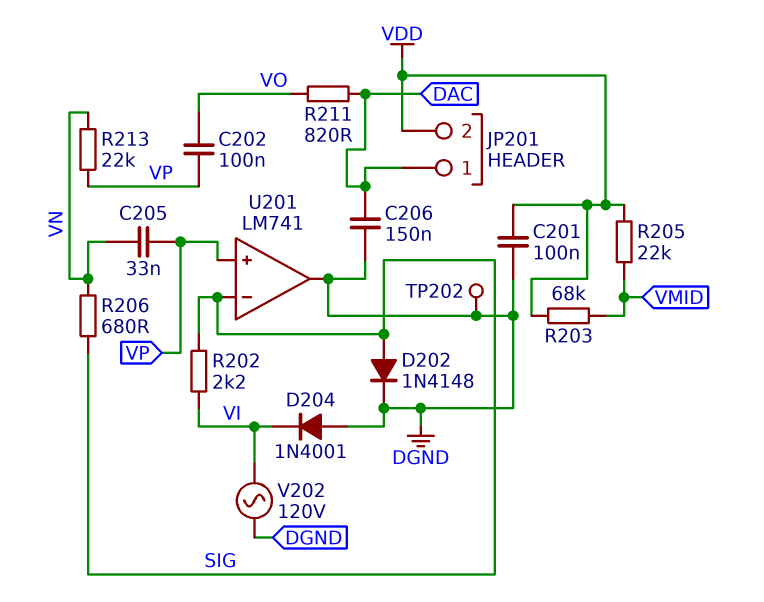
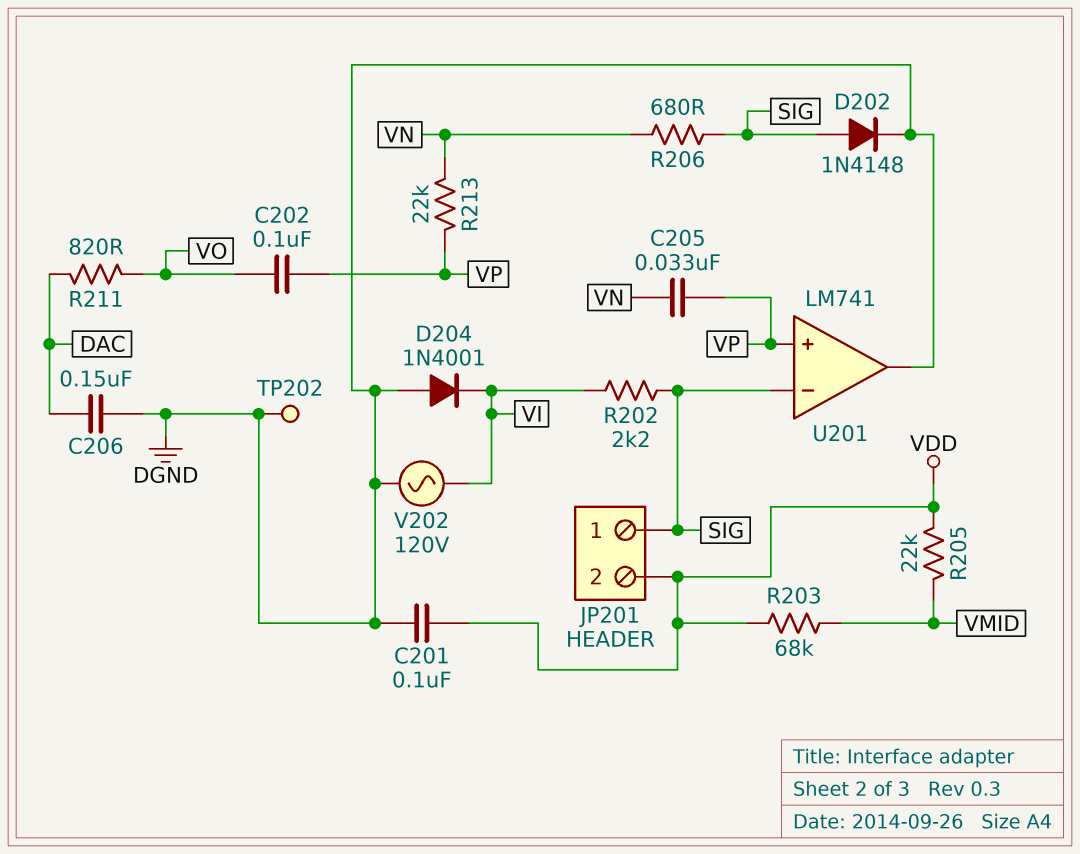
JP201 pin 1: DAC -> SIG

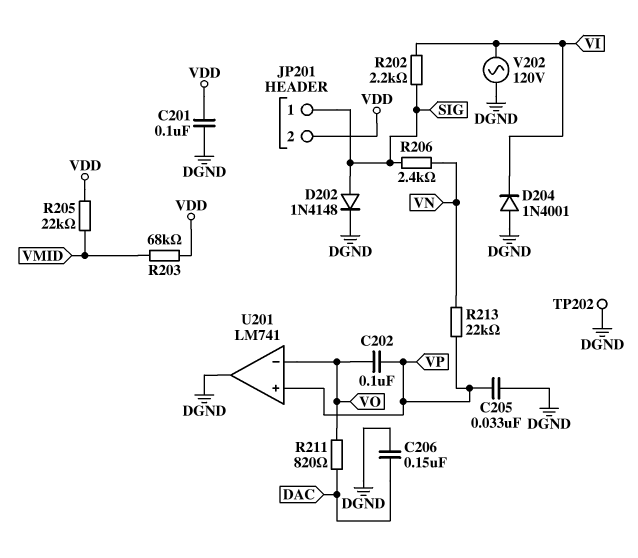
C205: 33nF (VN, VP) -> 33nF (DGND, VP)
R206: 680 (SIG, VN) -> 2.4k (SIG, VN)
U201 pin in-: SIG -> VO

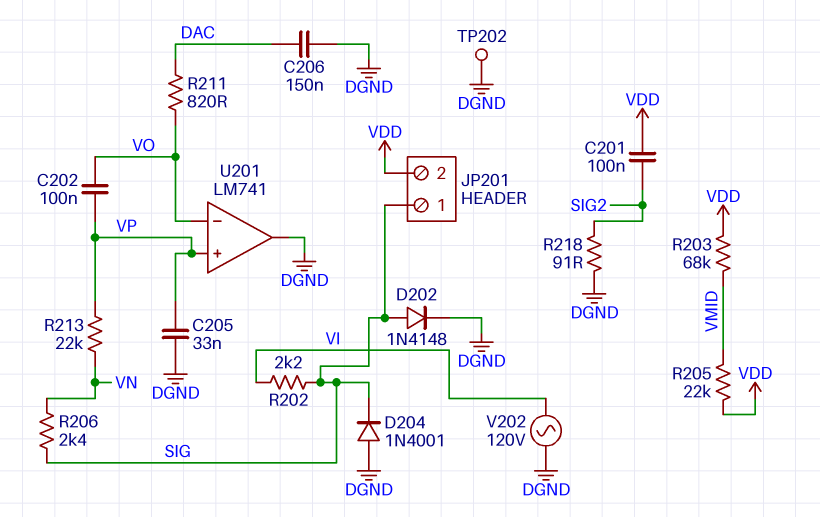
C201: 100nF (DGND, VDD) -> 100nF (SIG2, VDD)
D204: diode 1N4001 (A DGND, K VI) -> diode 1N4001 (A DGND, K SIG)
R218: none -> 91 (DGND, SIG2)

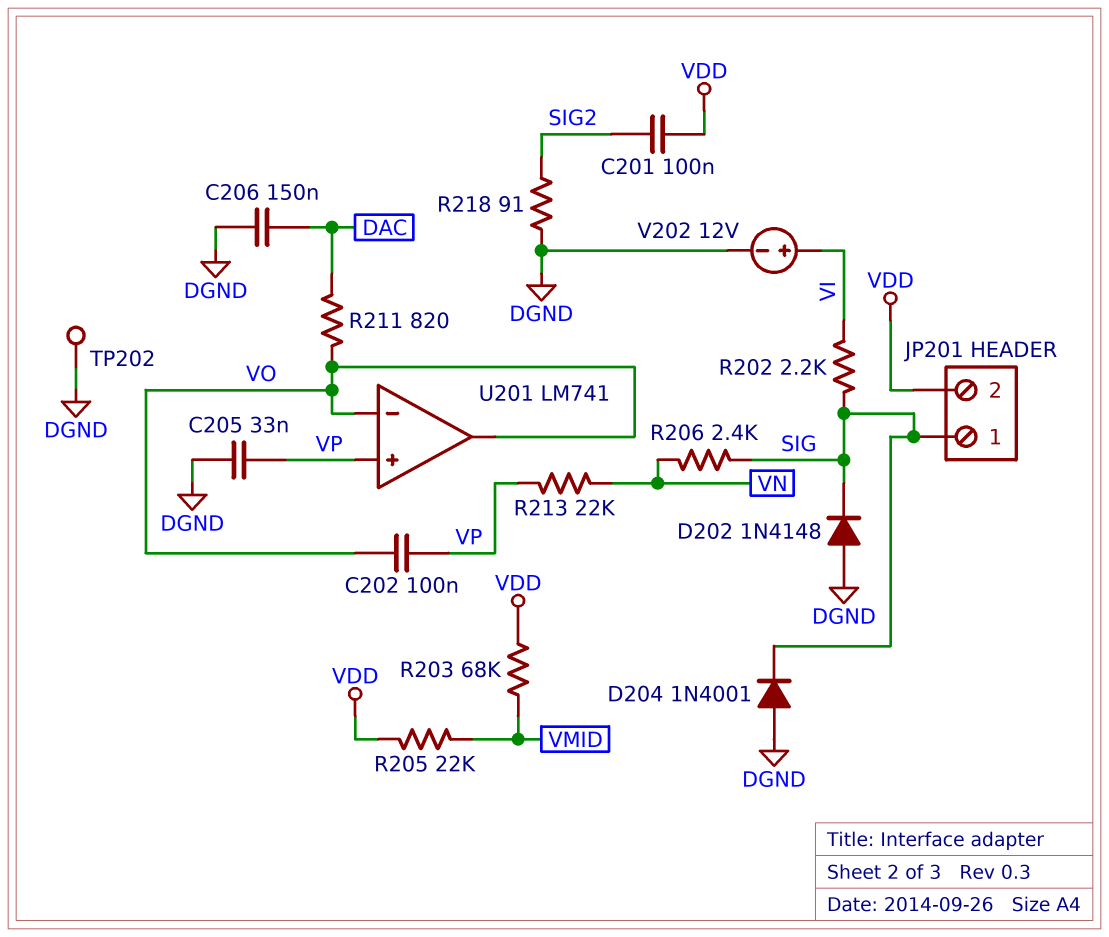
D202: diode 1N4148 (A SIG, K DGND) -> diode 1N4148 (A DGND, K SIG)
U201 pin out: DGND -> VO
V202: AC 120V (DGND, VI) -> 12V (plus VI, minus DGND)

